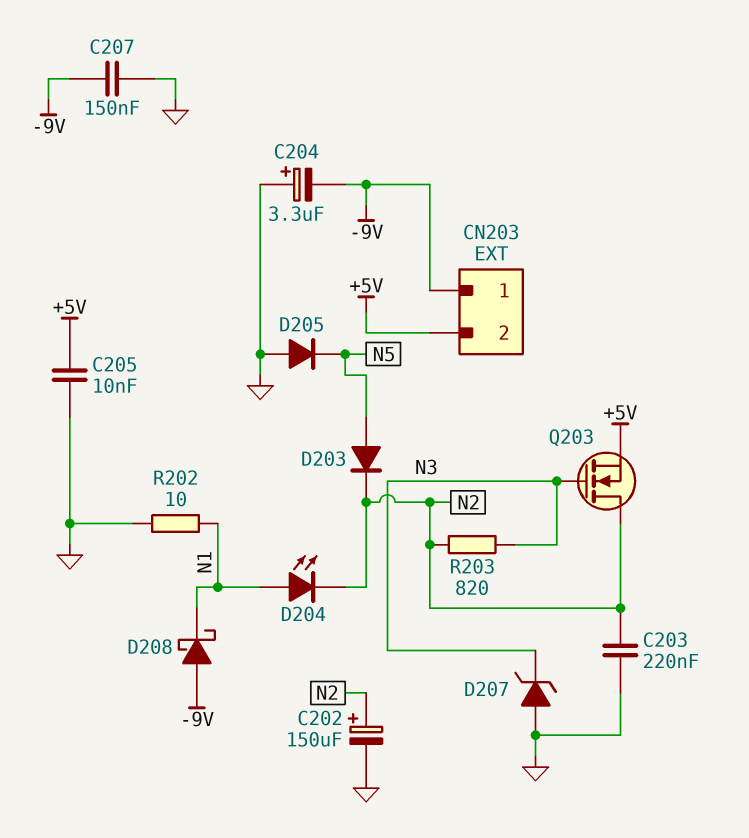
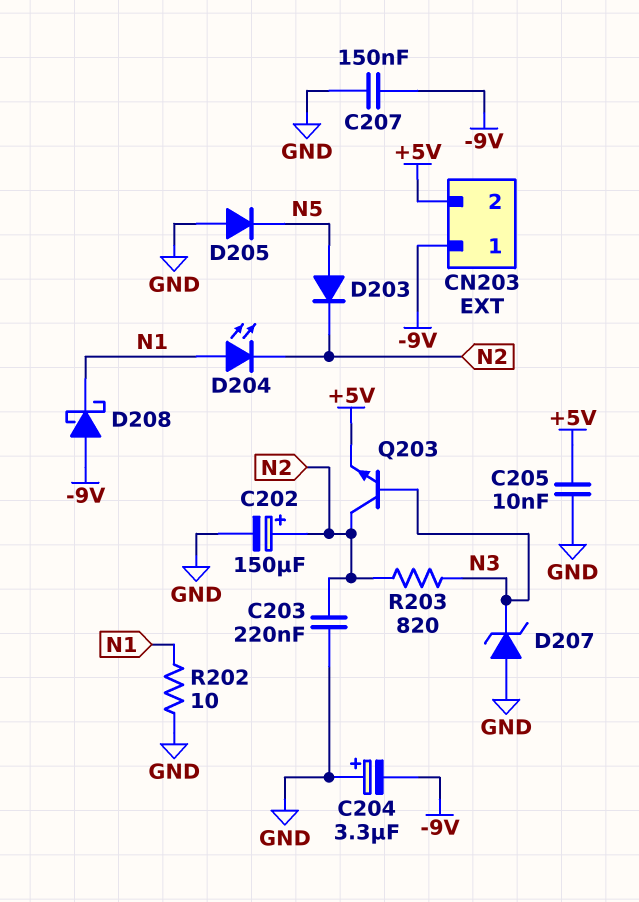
Q203: NMOS (G N3, D N2, S +5V) -> NPN (B N3, C N2, E +5V)

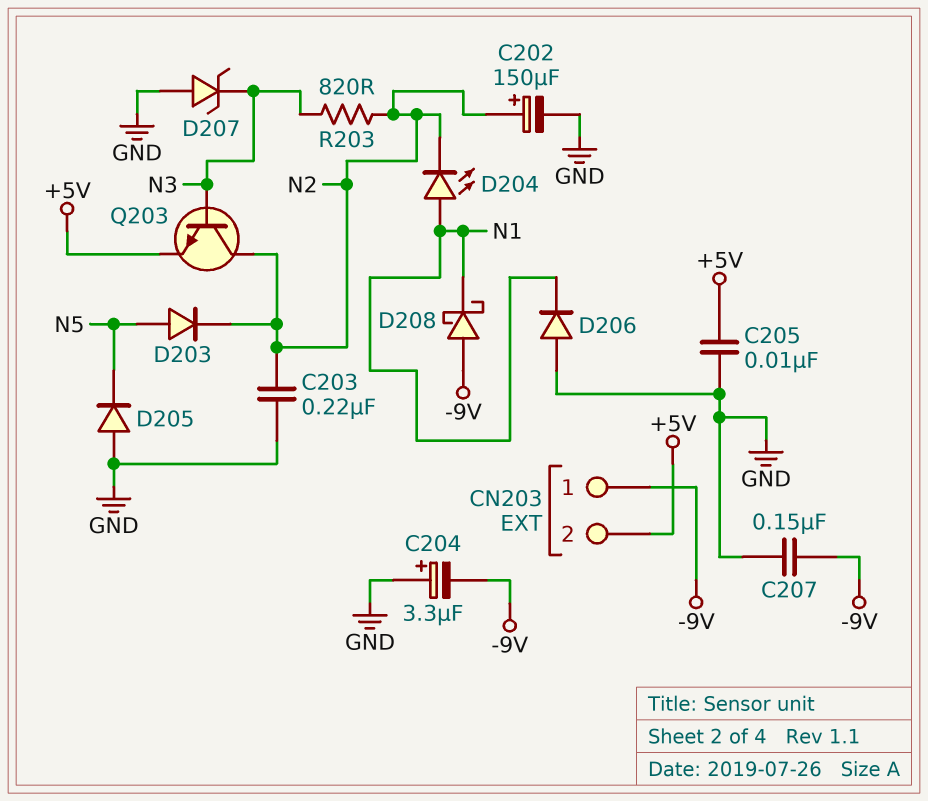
D206: none -> diode (A GND, K N1)
R202: 10 (GND, N1) -> none

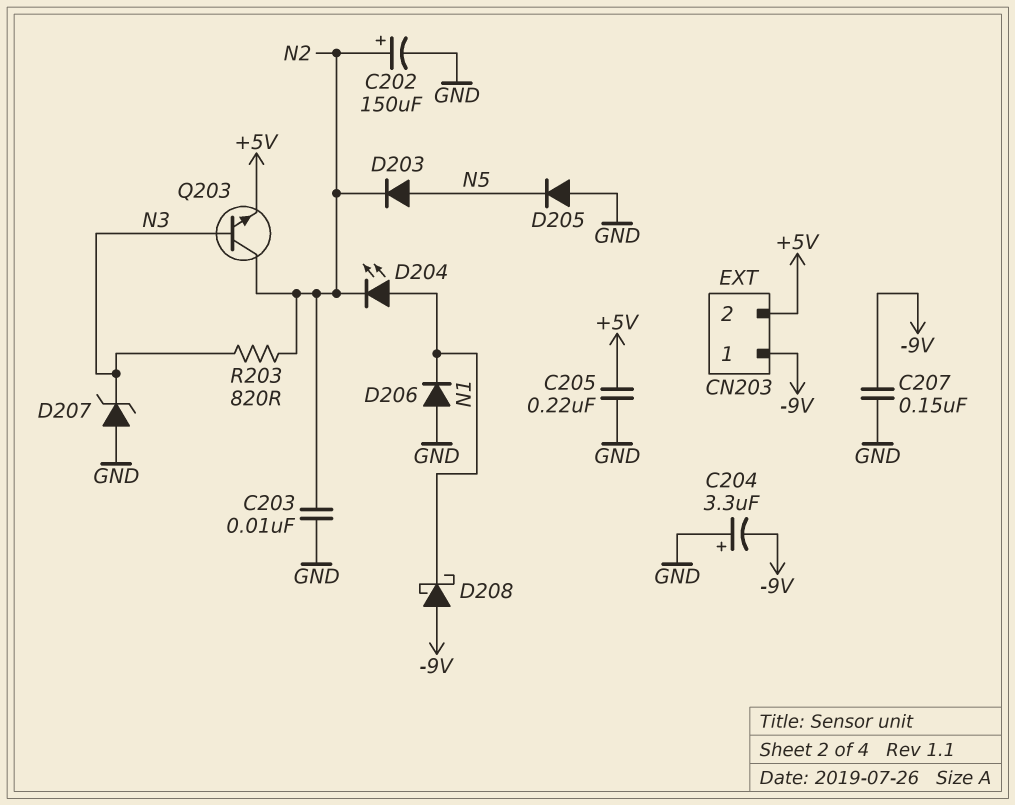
C203: 220nF (GND, N2) -> 10nF (GND, N2)
C205: 10nF (+5V, GND) -> 220nF (+5V, GND)

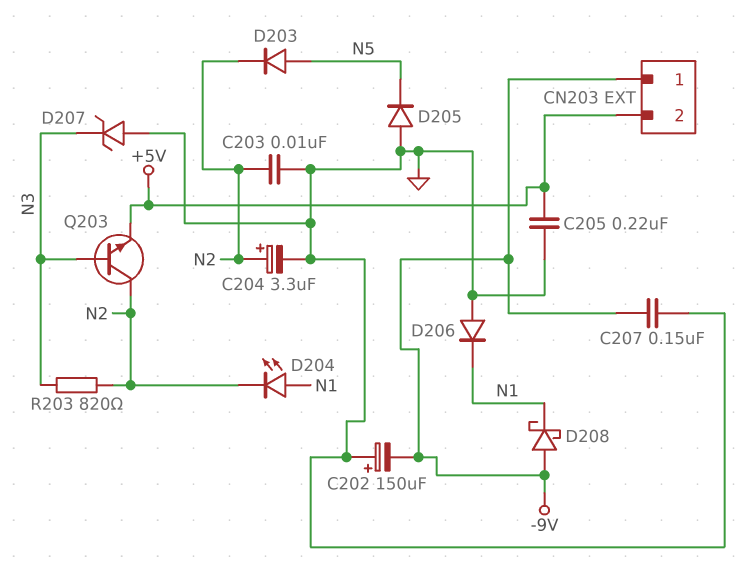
C202: 150uF (plus N2, minus GND) -> 150uF (plus GND, minus -9V)
C204: 3.3uF (plus GND, minus -9V) -> 3.3uF (plus N2, minus GND)

